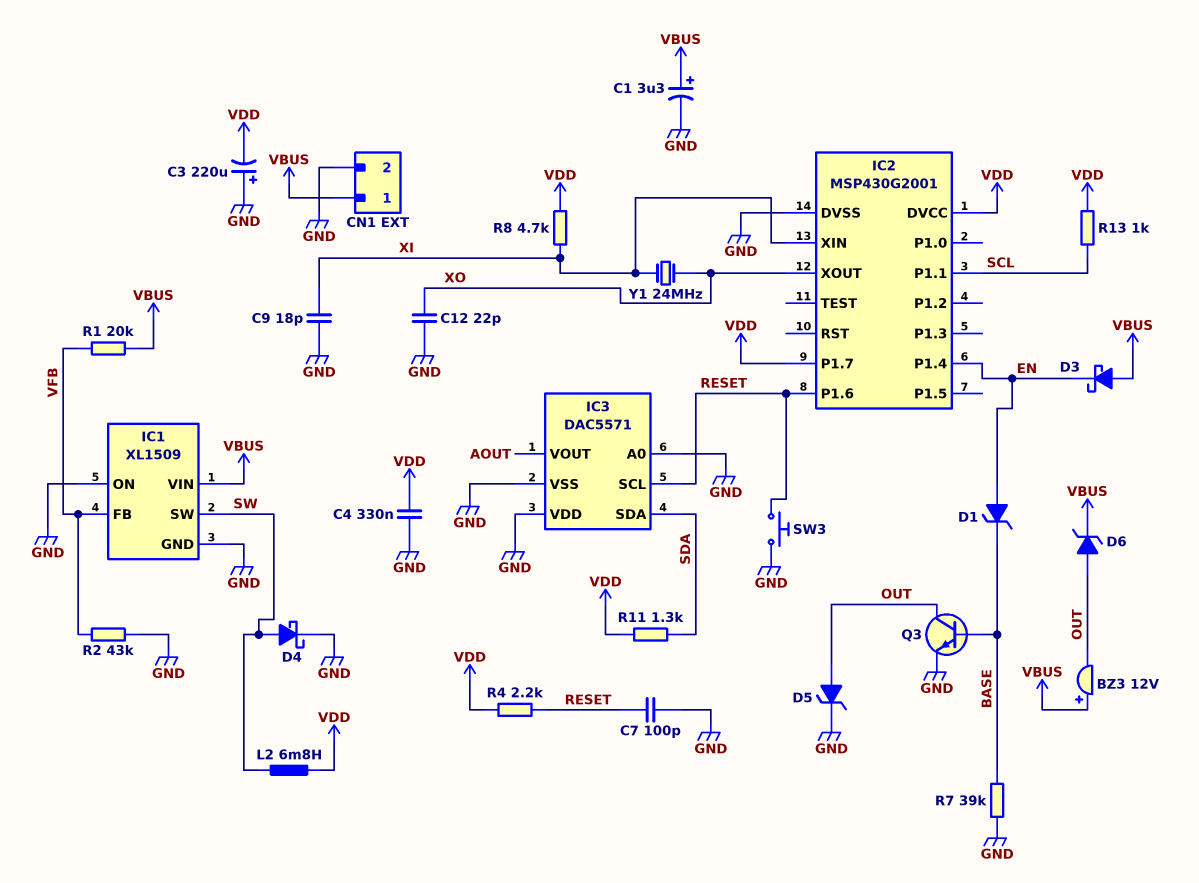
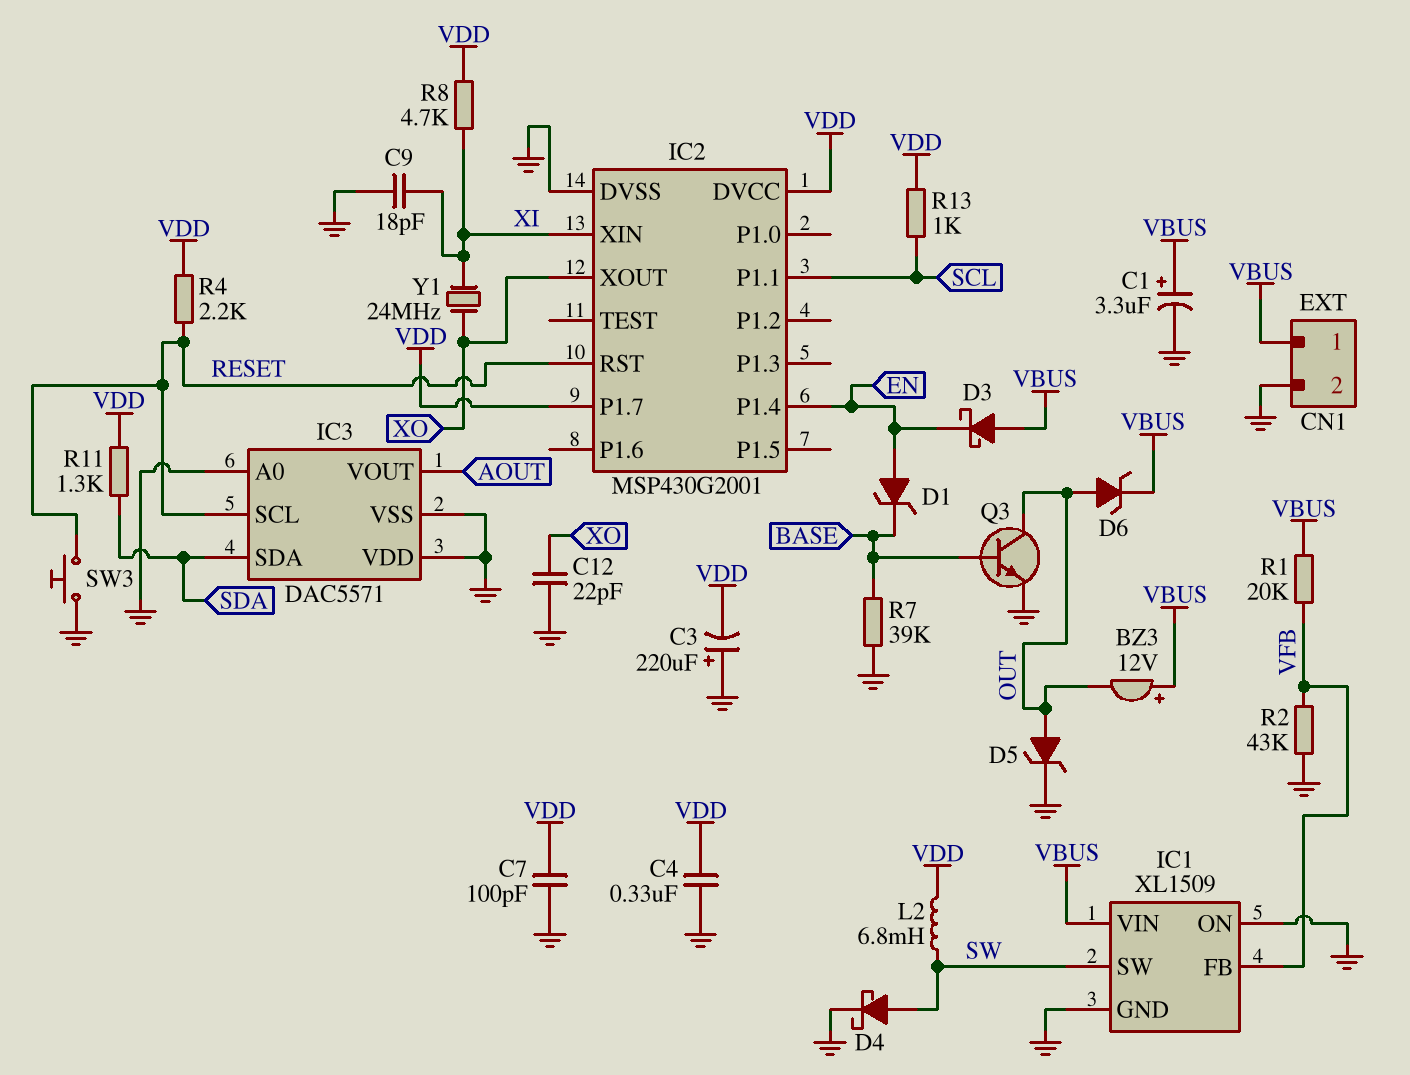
C7: 100pF (GND, RESET) -> 100pF (GND, VDD)
IC2 pin P1.6: RESET -> none
IC2 pin RST: none -> RESET

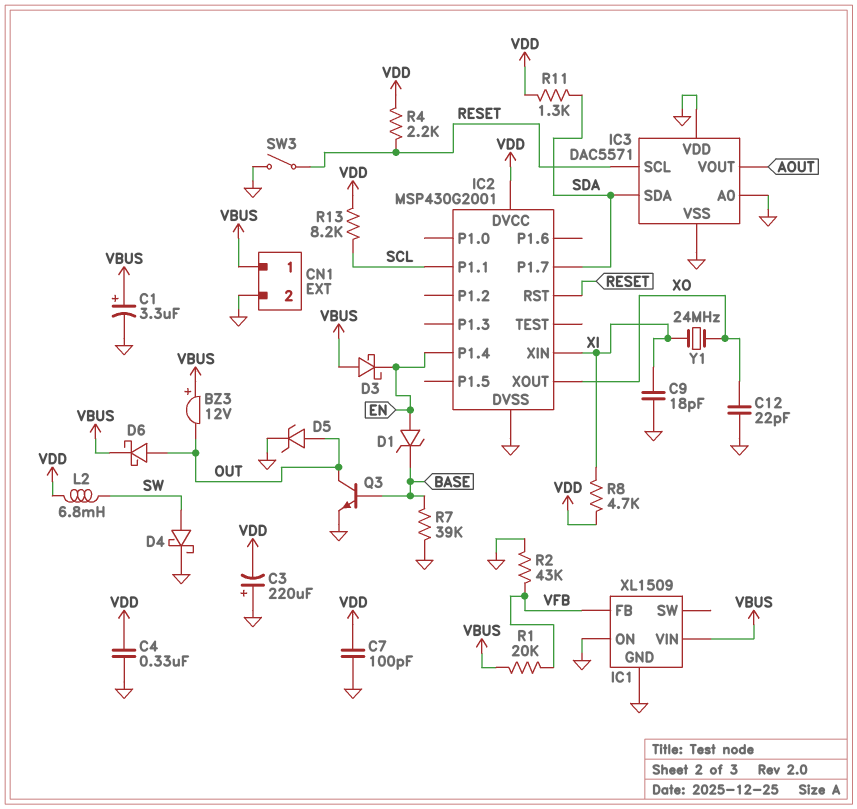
D6: zener (A OUT, K VBUS) -> schottky (A OUT, K VBUS)
IC1 pin SW: SW -> none
IC2 pin P1.7: VDD -> SDA
R13: 1k (SCL, VDD) -> 8.2k (SCL, VDD)
SW3: button (GND, RESET) -> switch (GND, RESET)

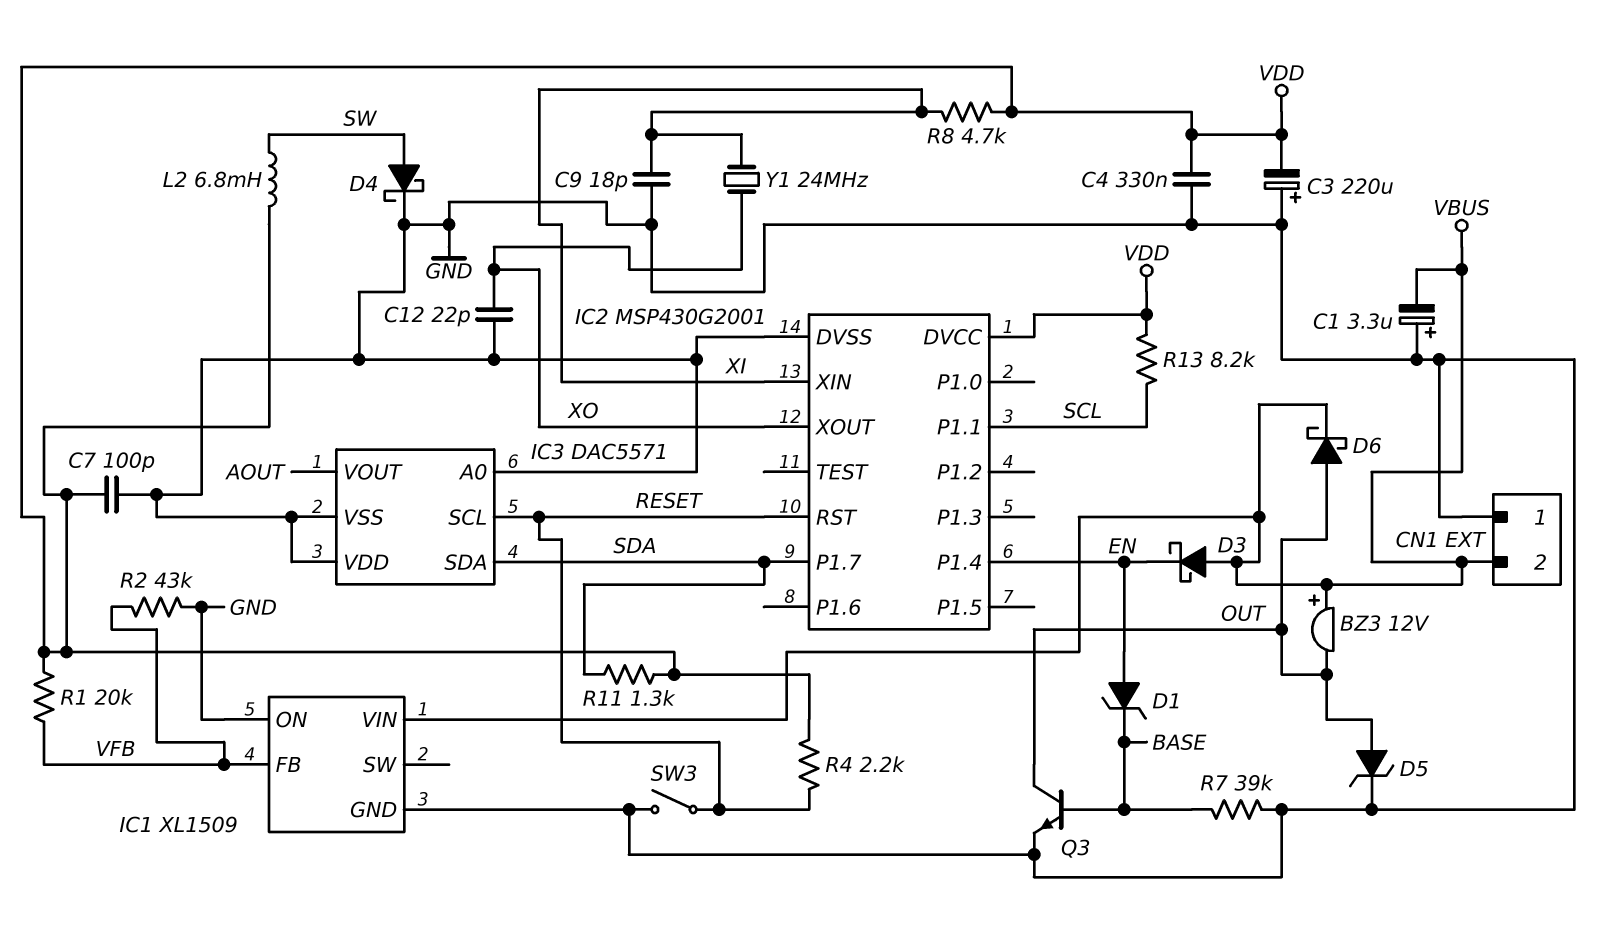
C1: 3.3uF (plus VBUS, minus GND) -> 3.3uF (plus GND, minus VBUS)
CN1 pin 1: VBUS -> GND
CN1 pin 2: GND -> VBUS
R1: 20k (VBUS, VFB) -> 20k (VDD, VFB)

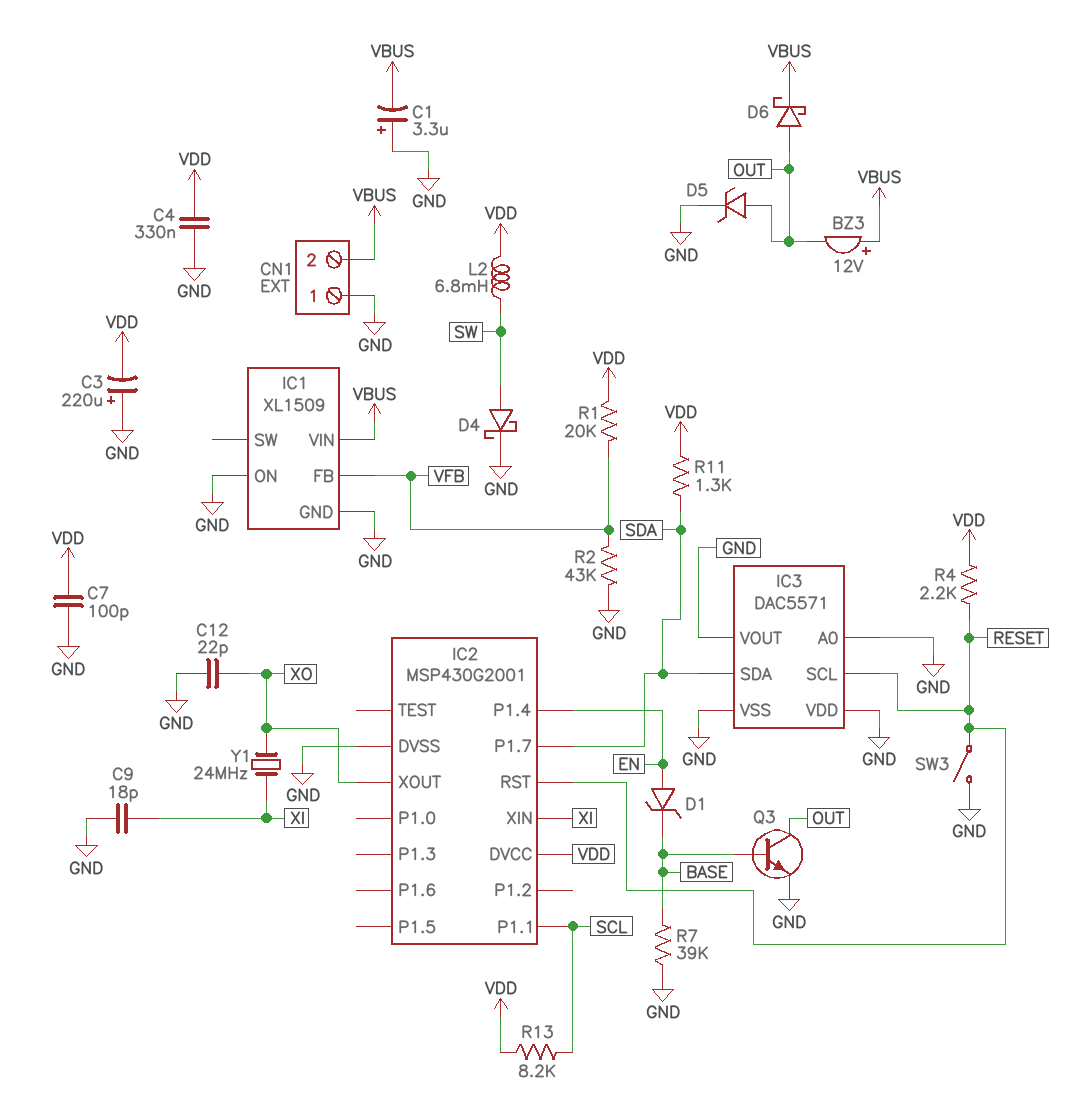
D3: schottky (A VBUS, K EN) -> none
IC3 pin VOUT: AOUT -> GND
R8: 4.7k (VDD, XI) -> none

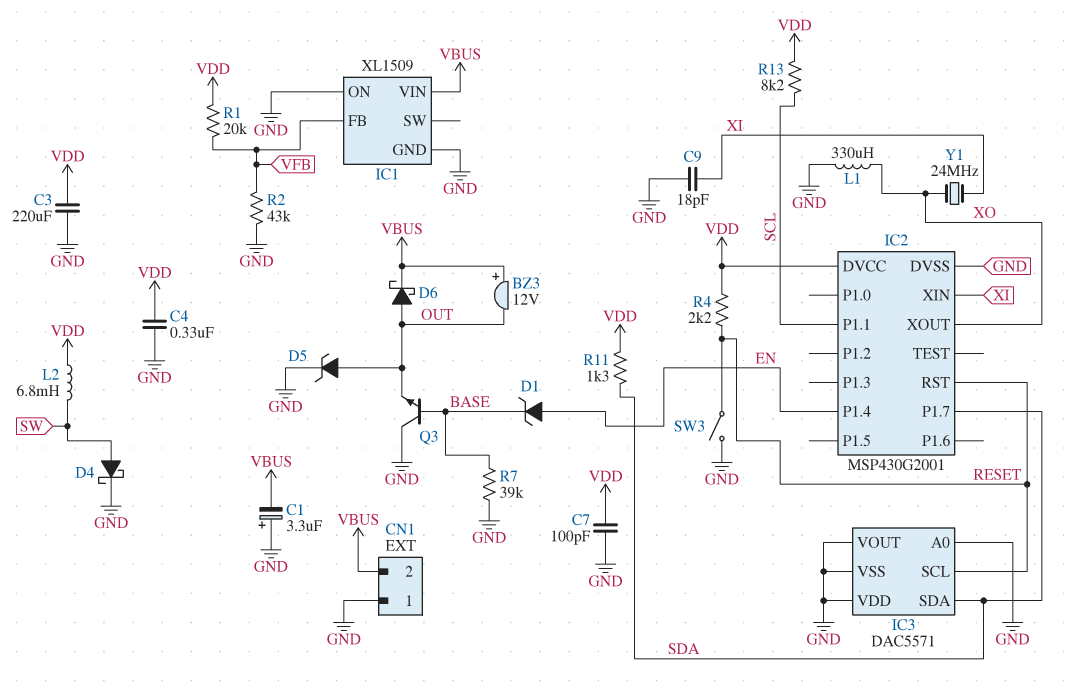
C3: 220uF (plus GND, minus VDD) -> 220uF (GND, VDD)
C12: 22pF (GND, XO) -> none
L1: none -> 330uH (GND, XO)
Q3: NPN (B BASE, C OUT, E GND) -> NPN (B BASE, C GND, E OUT)

